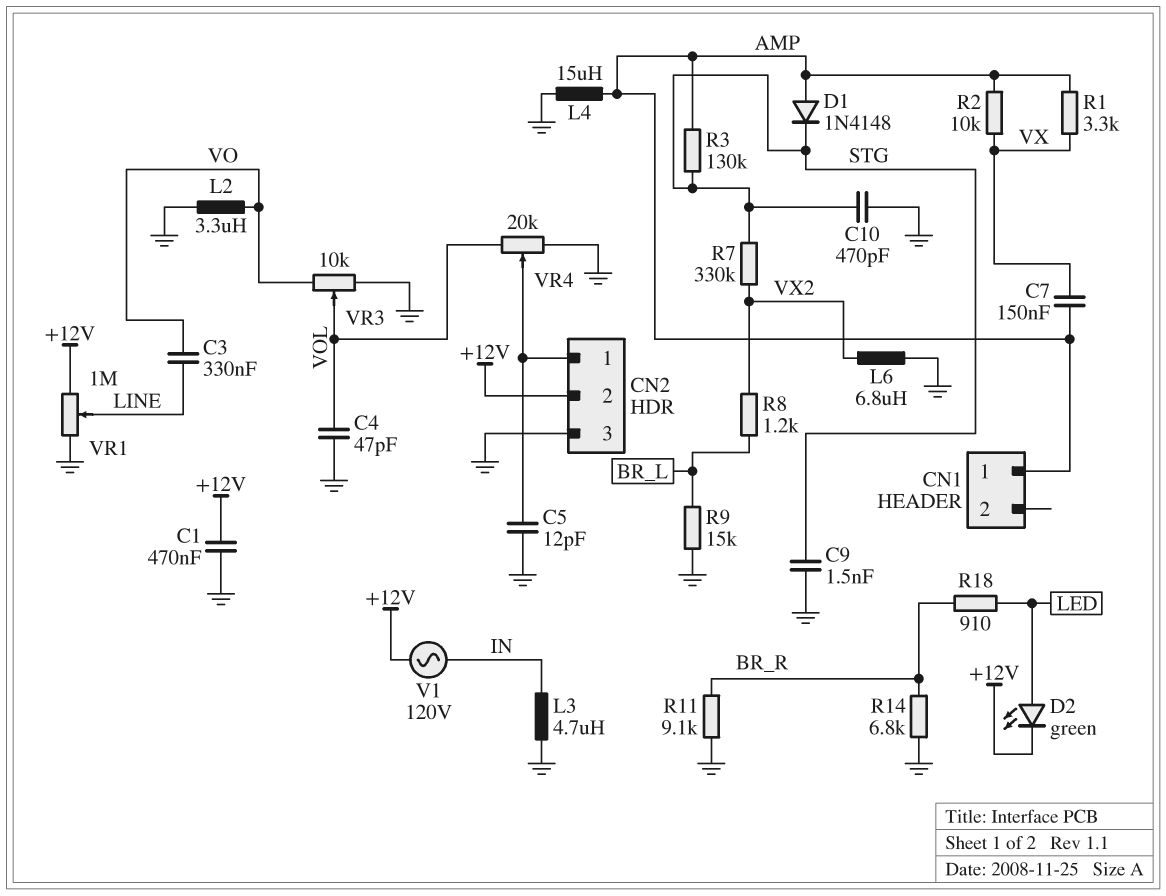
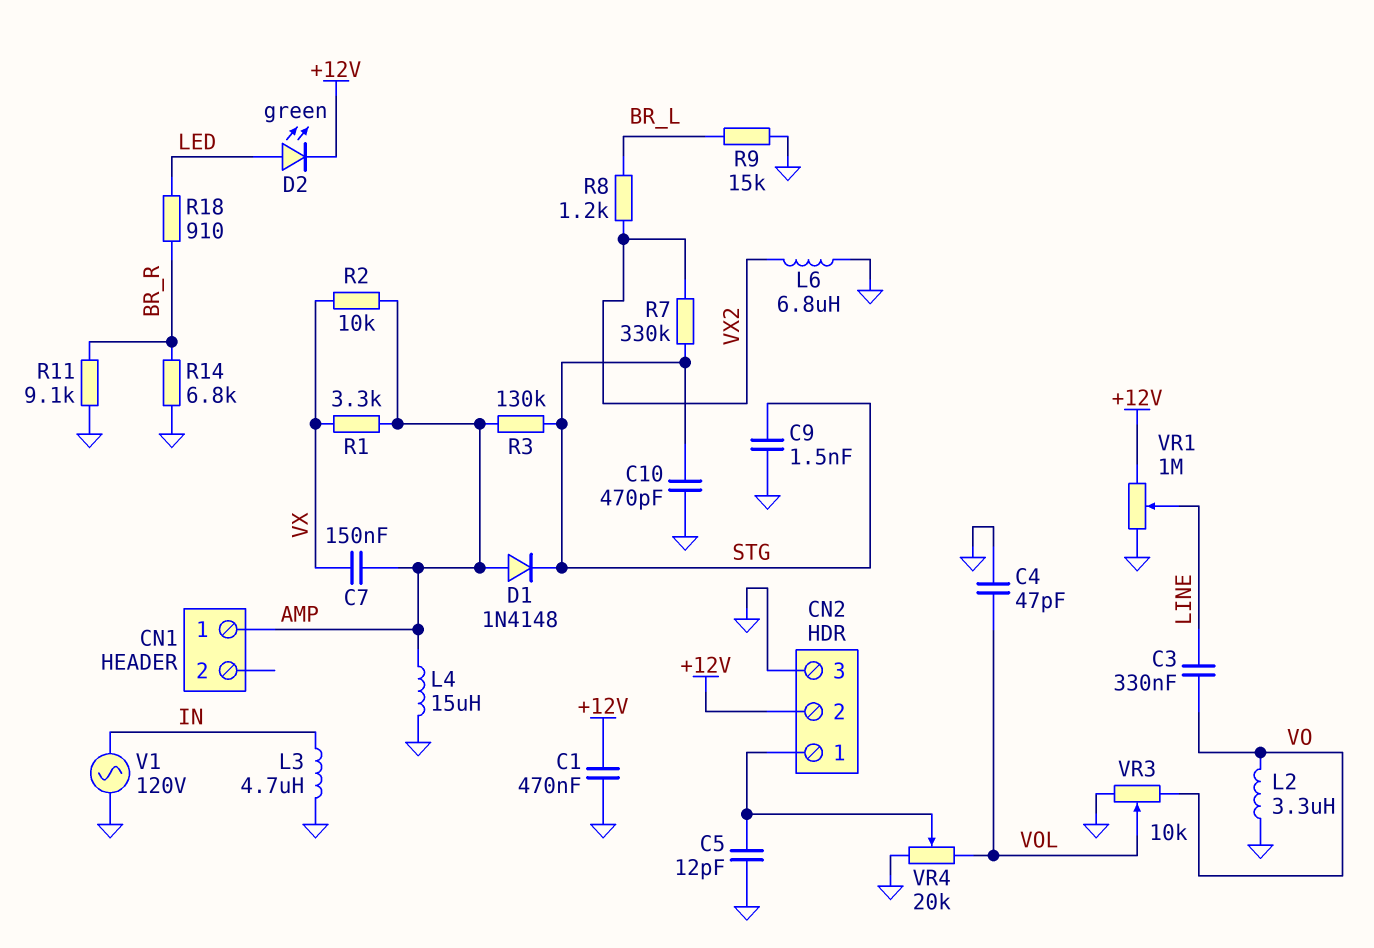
V1: AC 120V (+12V, IN) -> AC 120V (GND, IN)

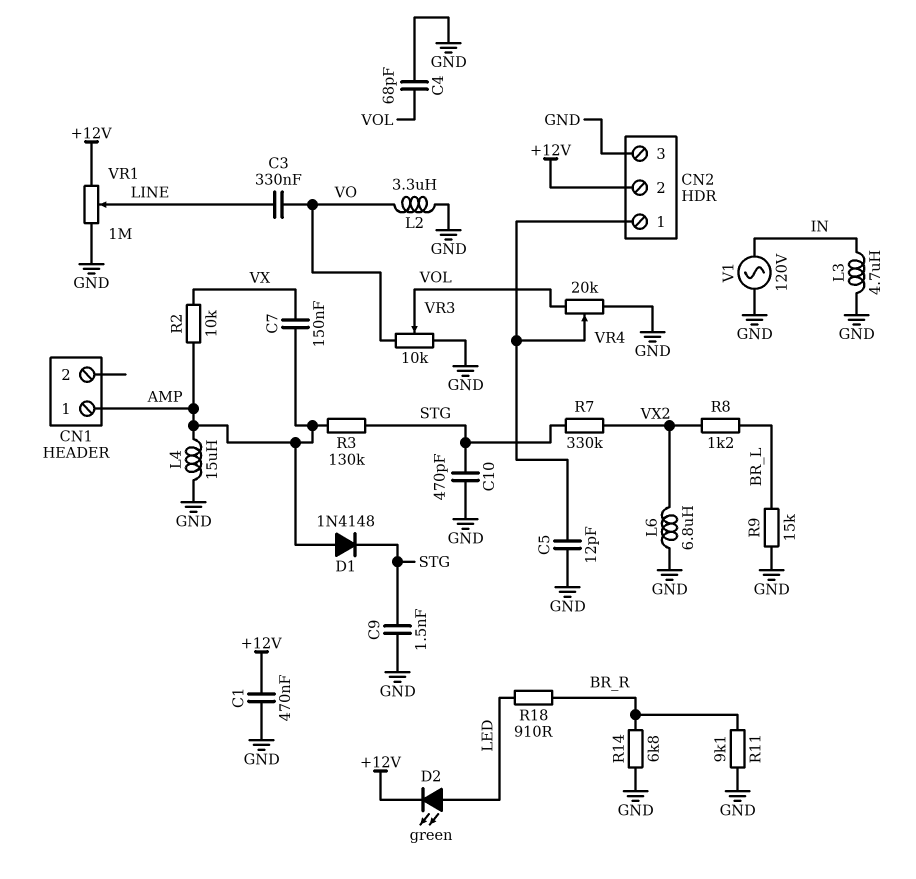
C4: 47pF (GND, VOL) -> 68pF (GND, VOL)
R1: 3.3k (AMP, VX) -> none

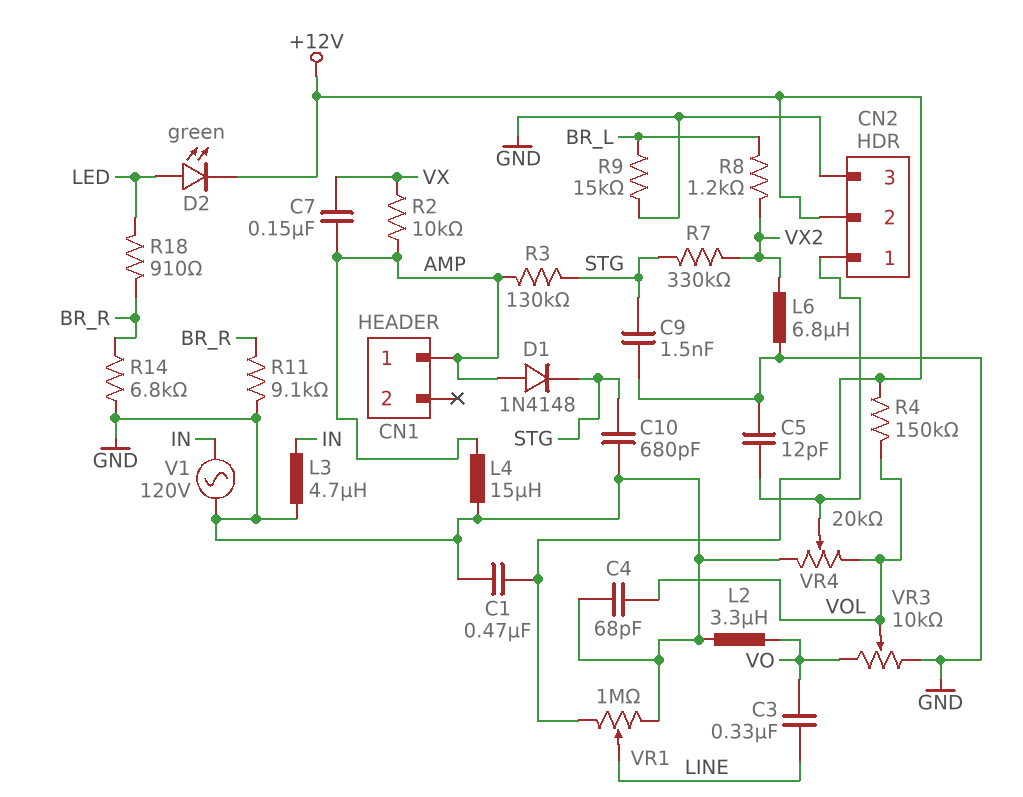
C10: 470pF (GND, STG) -> 680pF (GND, STG)
R4: none -> 150k (+12V, VOL)

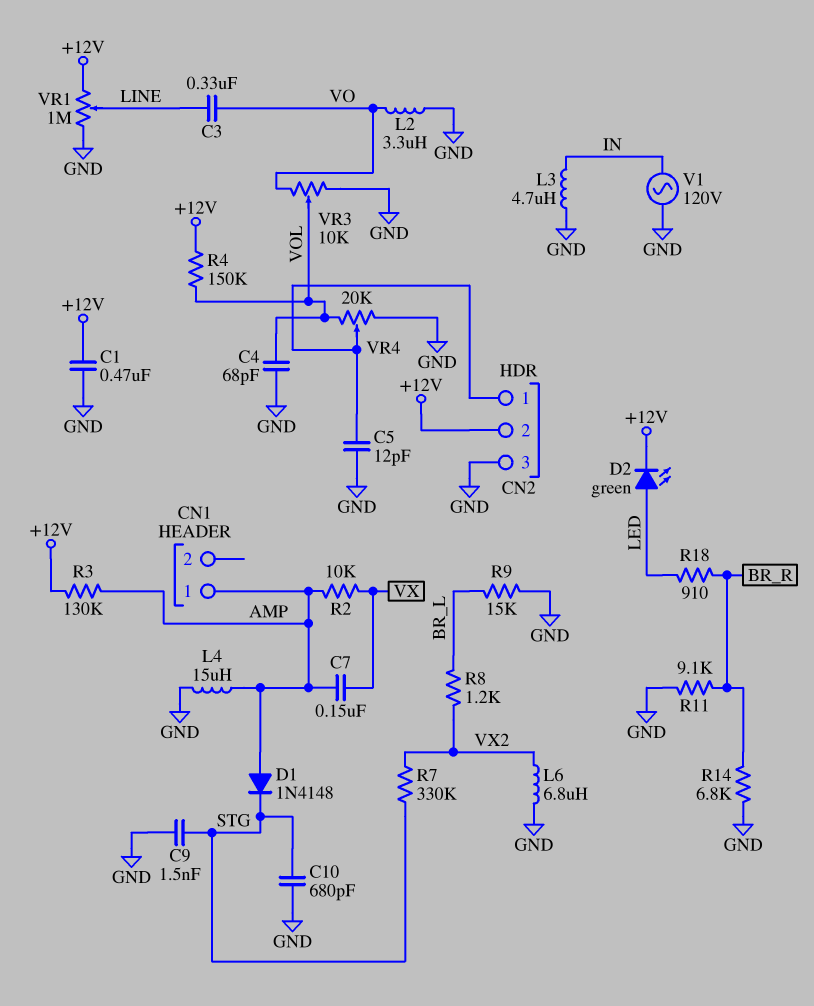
R3: 130k (AMP, STG) -> 130k (+12V, AMP)

